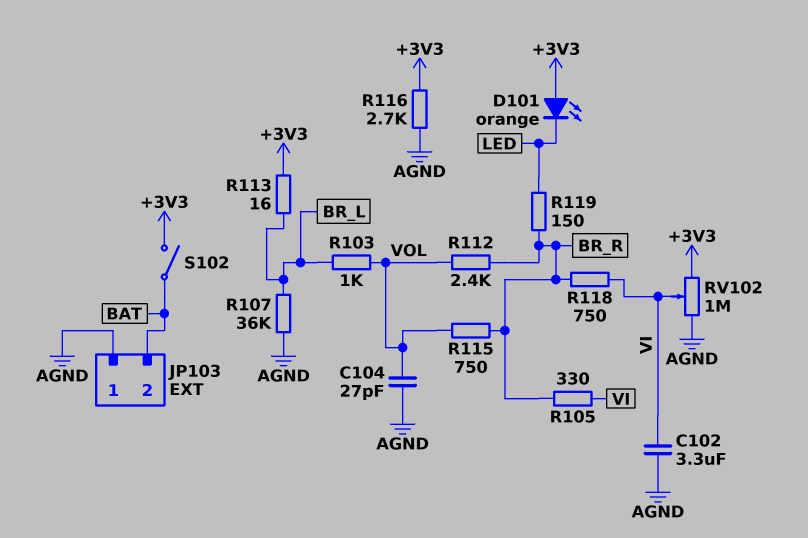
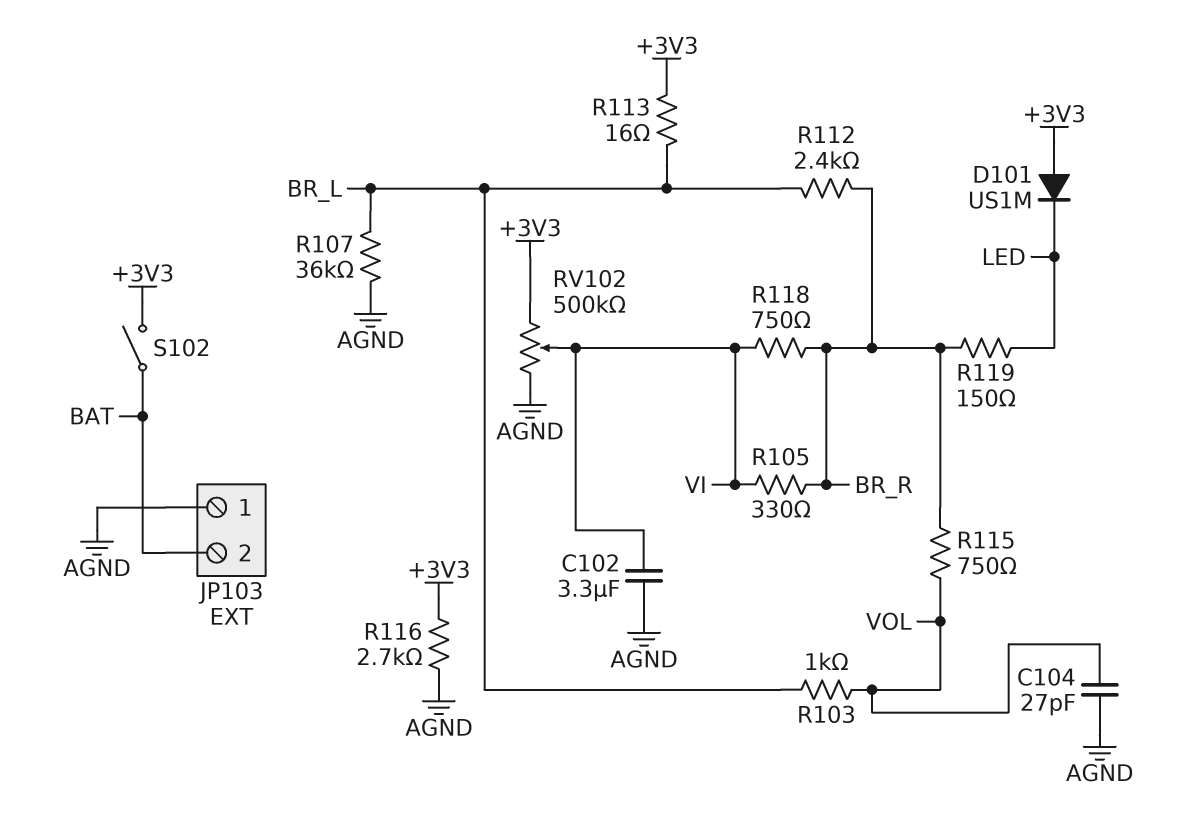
D101: LED orange (A +3V3, K LED) -> diode US1M (A +3V3, K LED)
R112: 2.4k (BR_R, VOL) -> 2.4k (BR_L, BR_R)
RV102: 1M (+3V3, AGND, wiper VI) -> 500k (+3V3, AGND, wiper VI)

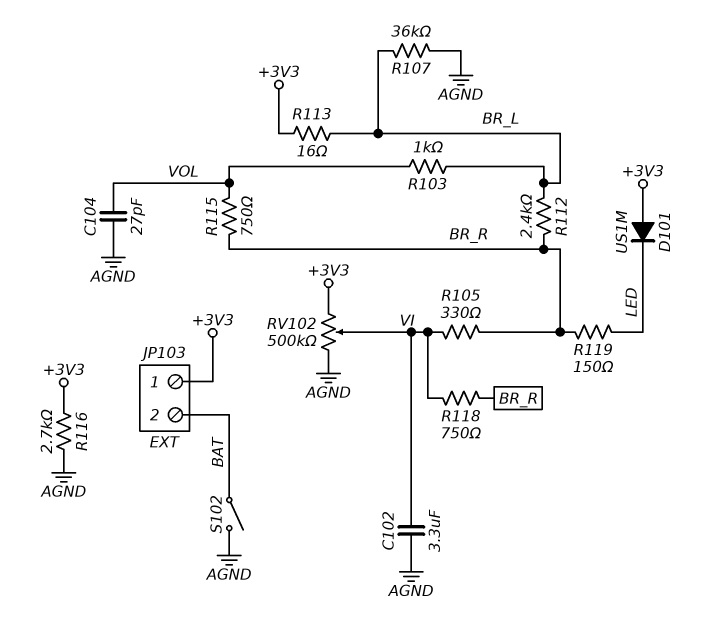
JP103 pin 1: AGND -> +3V3
S102: switch (+3V3, BAT) -> switch (AGND, BAT)

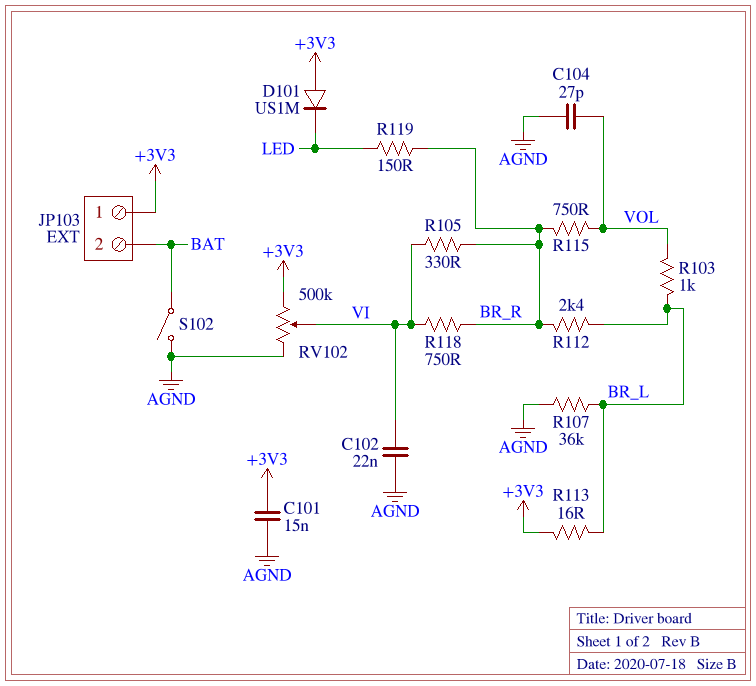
C101: none -> 15nF (+3V3, AGND)
C102: 3.3uF (AGND, VI) -> 22nF (AGND, VI)
R116: 2.7k (+3V3, AGND) -> none

